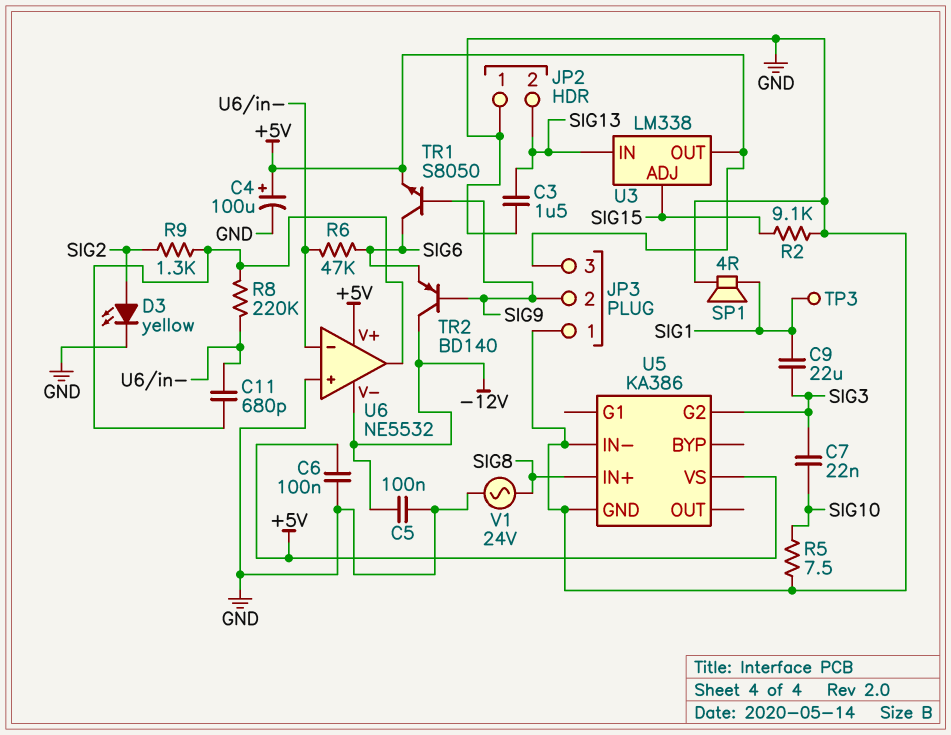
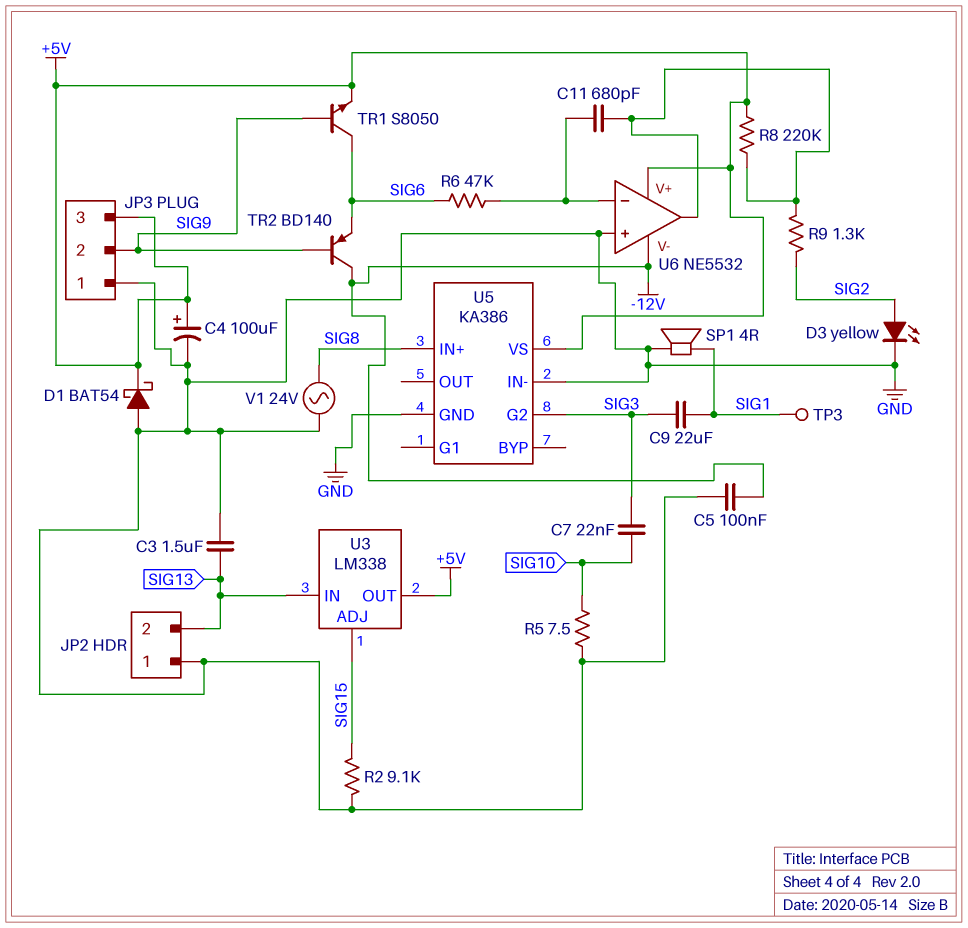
C6: 100nF (+5V, GND) -> none
D1: none -> schottky BAT54 (A GND, K +5V)
R8: 220k (U6/in-, U6/out) -> 220k (+5V, U6/out)

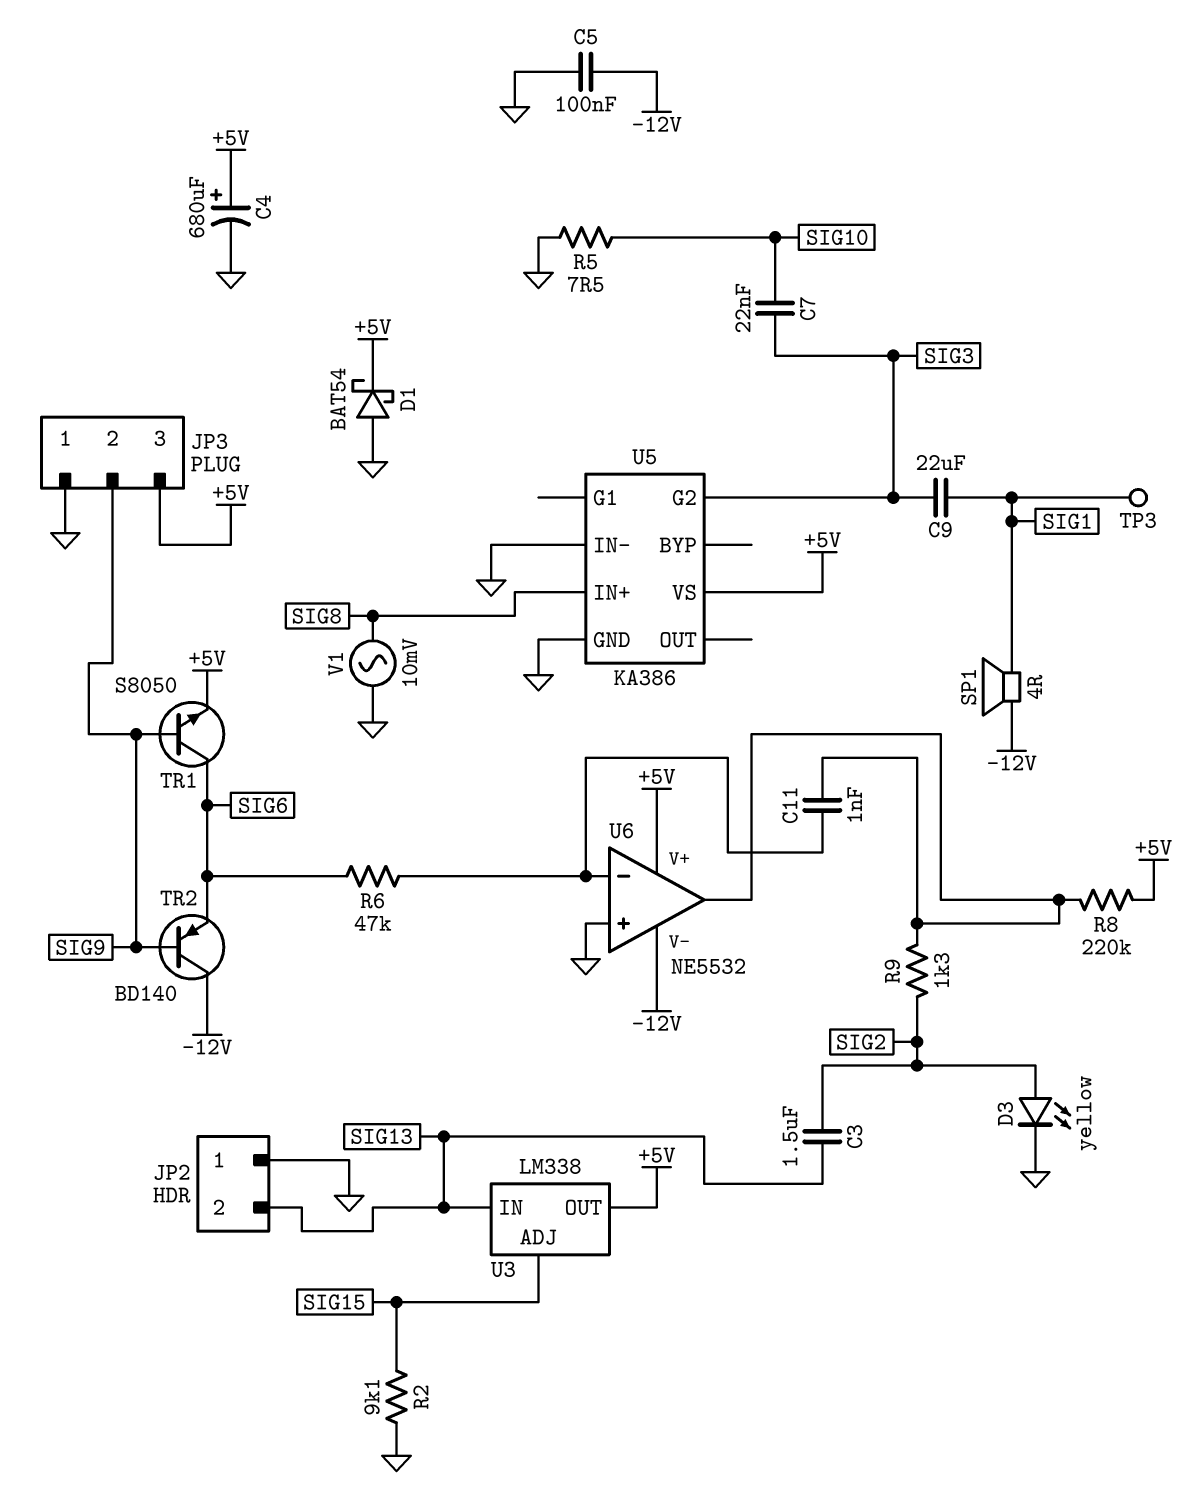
C3: 1.5uF (GND, SIG13) -> 1.5uF (SIG2, SIG13)
C4: 100uF (plus +5V, minus GND) -> 680uF (plus +5V, minus GND)
C11: 680pF (U6/in-, U6/out) -> 1nF (U6/in-, U6/out)
SP1: speaker 4R (GND, SIG1) -> speaker 4R (-12V, SIG1)
V1: AC 24V (GND, SIG8) -> AC 10mV (GND, SIG8)

